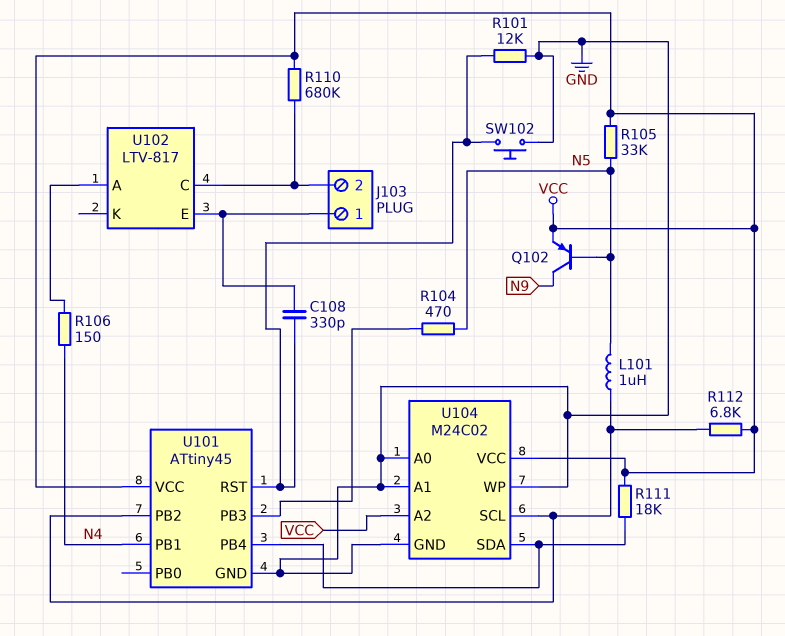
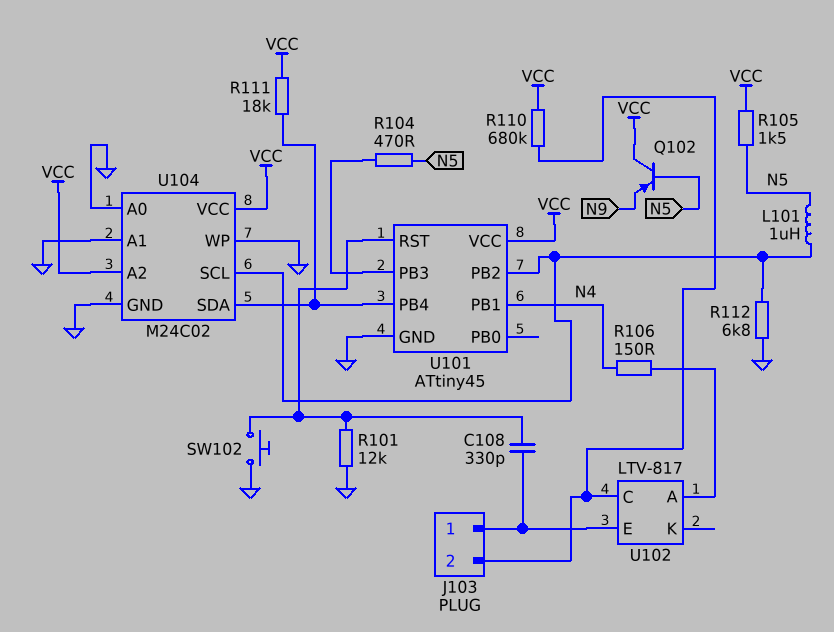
Q102: PNP (B N5, C N9, E VCC) -> PNP (B N5, C VCC, E N9)
R105: 33k (N5, VCC) -> 1.5k (N5, VCC)
R112: 6.8k (U101/PB2, VCC) -> 6.8k (GND, U101/PB2)

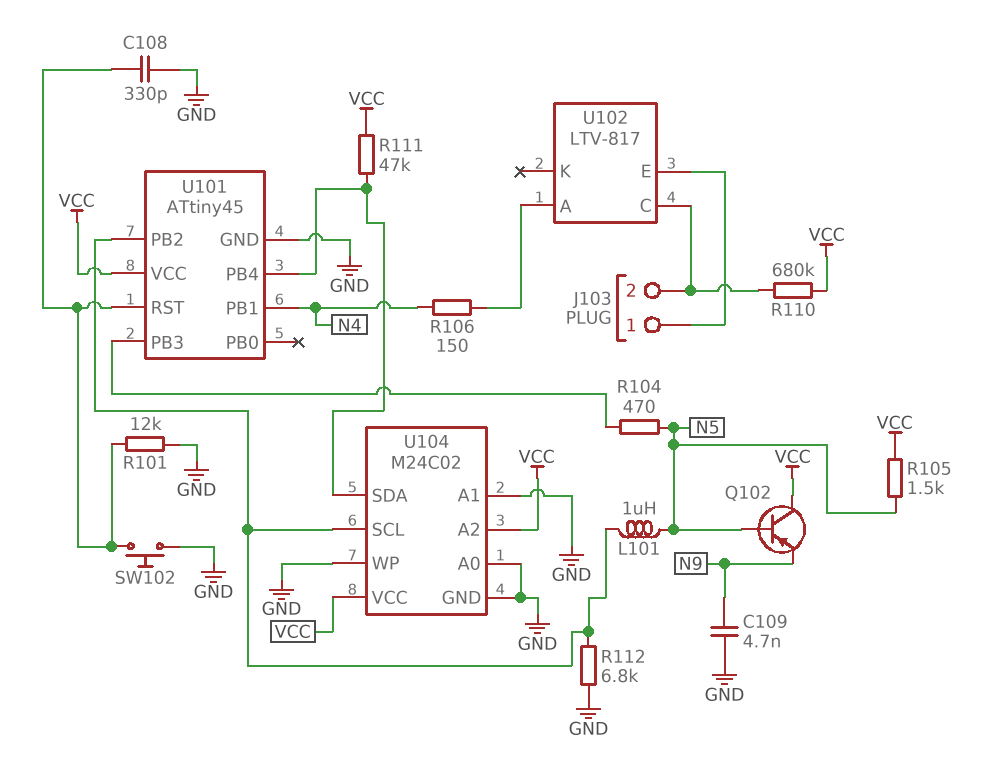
C108: 330pF (J103/1, U101/RST) -> 330pF (GND, U101/RST)
C109: none -> 4.7nF (GND, N9)
R111: 18k (U101/PB4, VCC) -> 47k (U101/PB4, VCC)

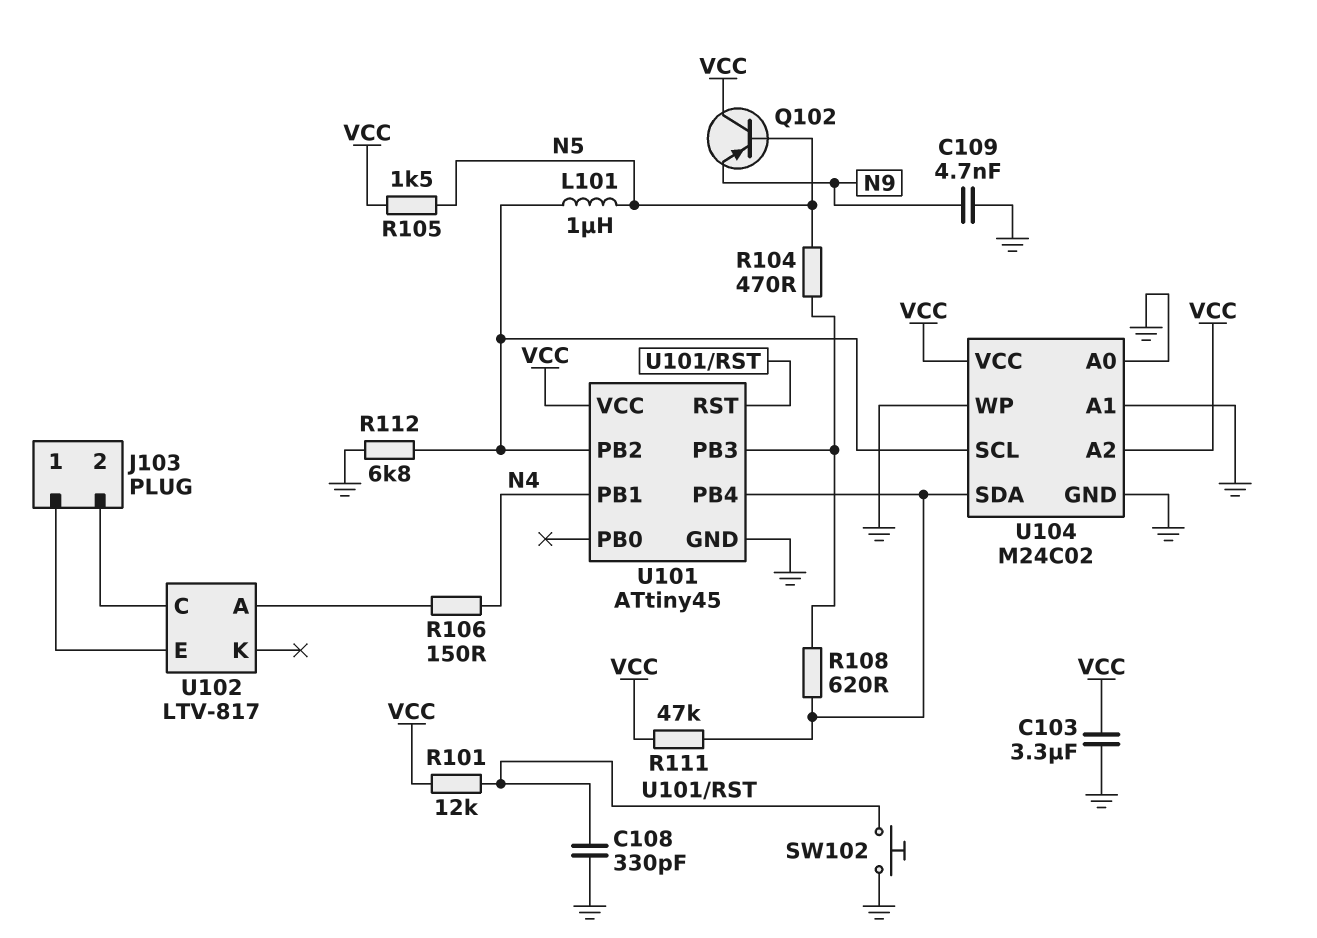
C103: none -> 3.3uF (GND, VCC)
R101: 12k (GND, U101/RST) -> 12k (U101/RST, VCC)
R108: none -> 620 (U101/PB3, U101/PB4)
R110: 680k (J103/2, VCC) -> none

